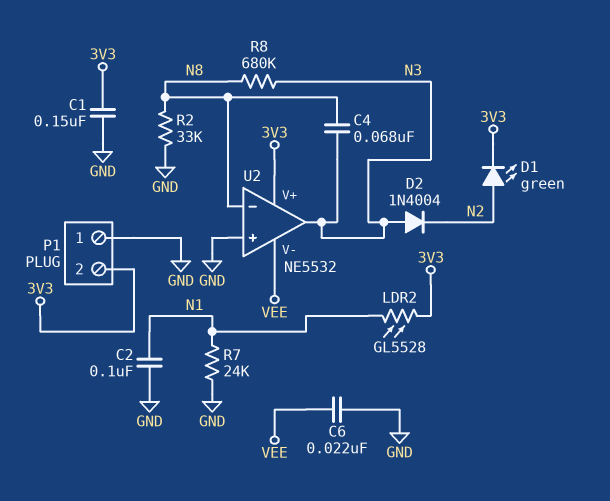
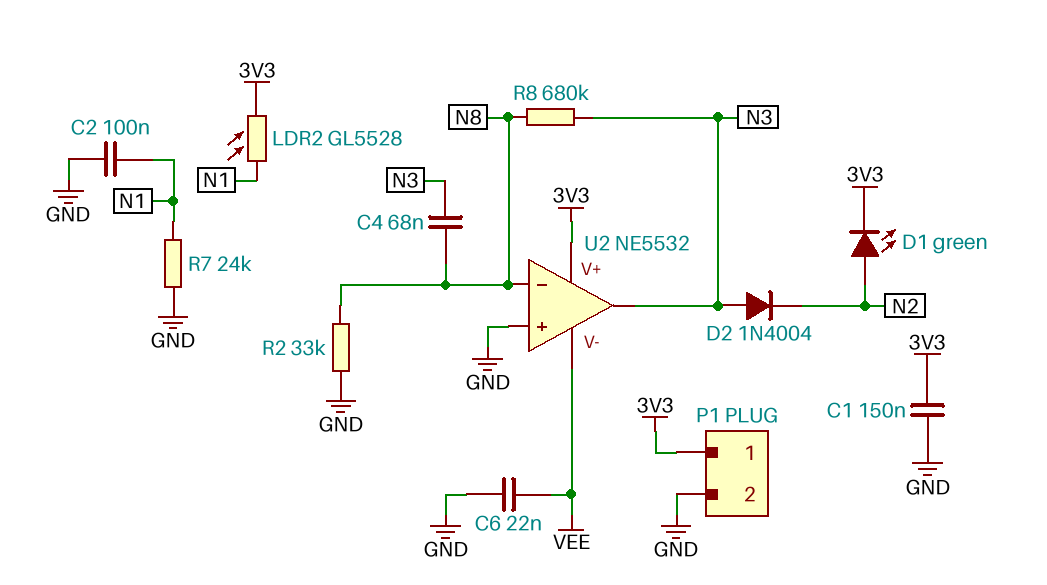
P1 pin 1: GND -> 3V3
P1 pin 2: 3V3 -> GND

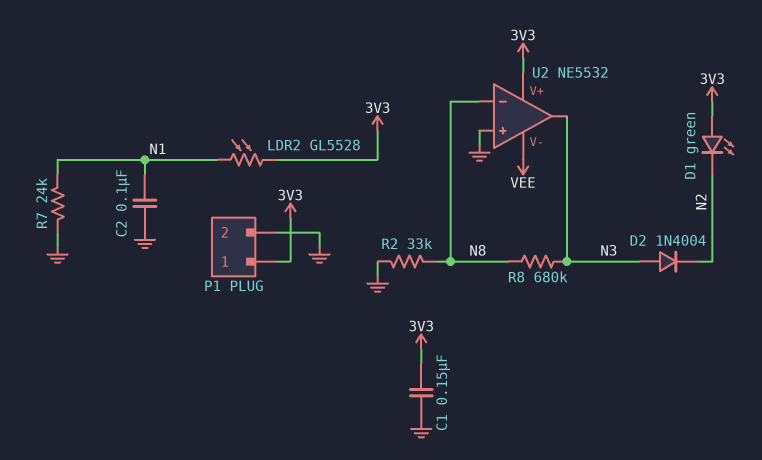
C4: 68nF (N3, N8) -> none
C6: 22nF (GND, VEE) -> none
D1: LED green (A N2, K 3V3) -> LED green (A 3V3, K N2)

